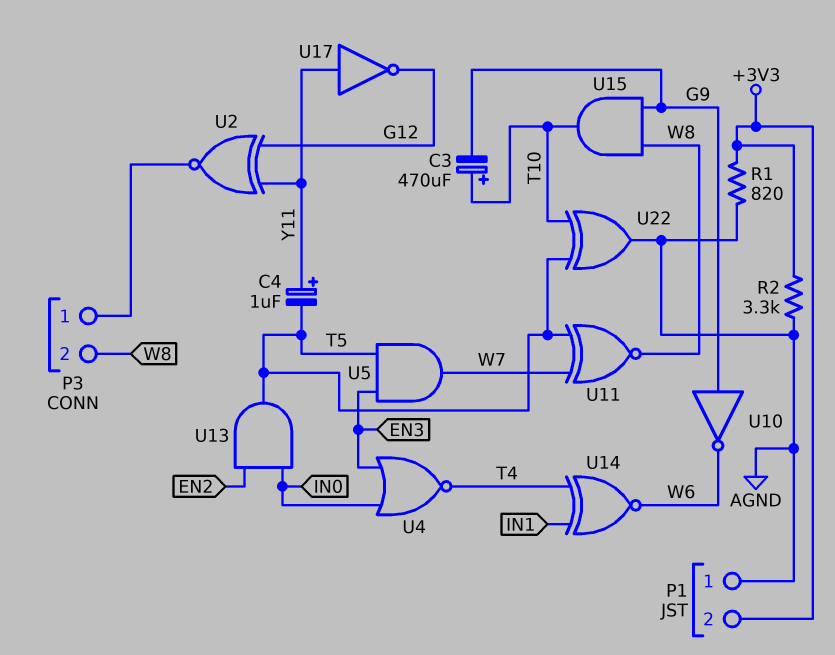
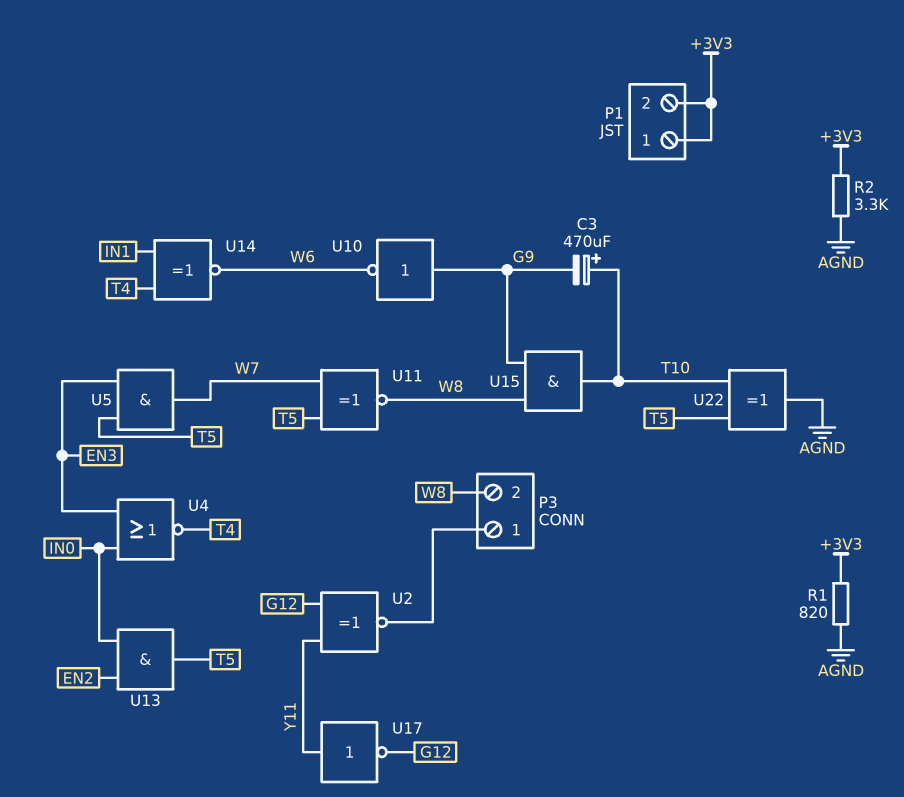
C4: 1uF (plus Y11, minus T5) -> none
P1 pin 1: AGND -> +3V3

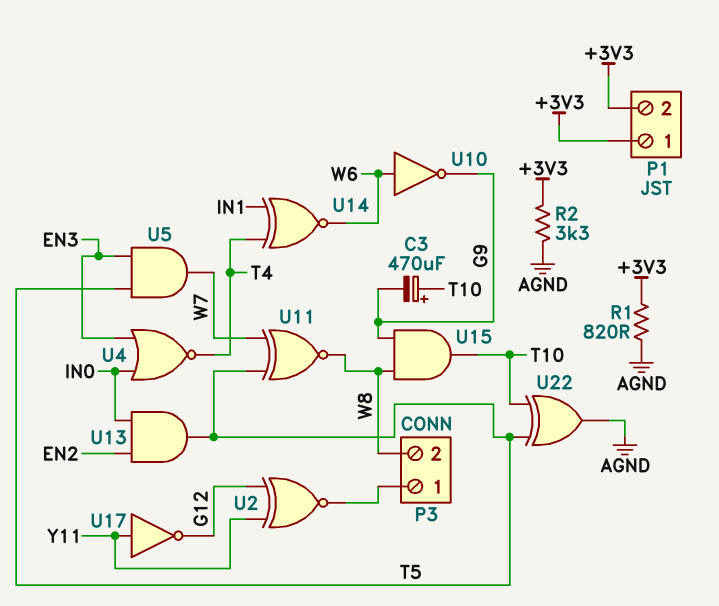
U10: NOT (in G9, out W6) -> NOT (in W6, out G9)

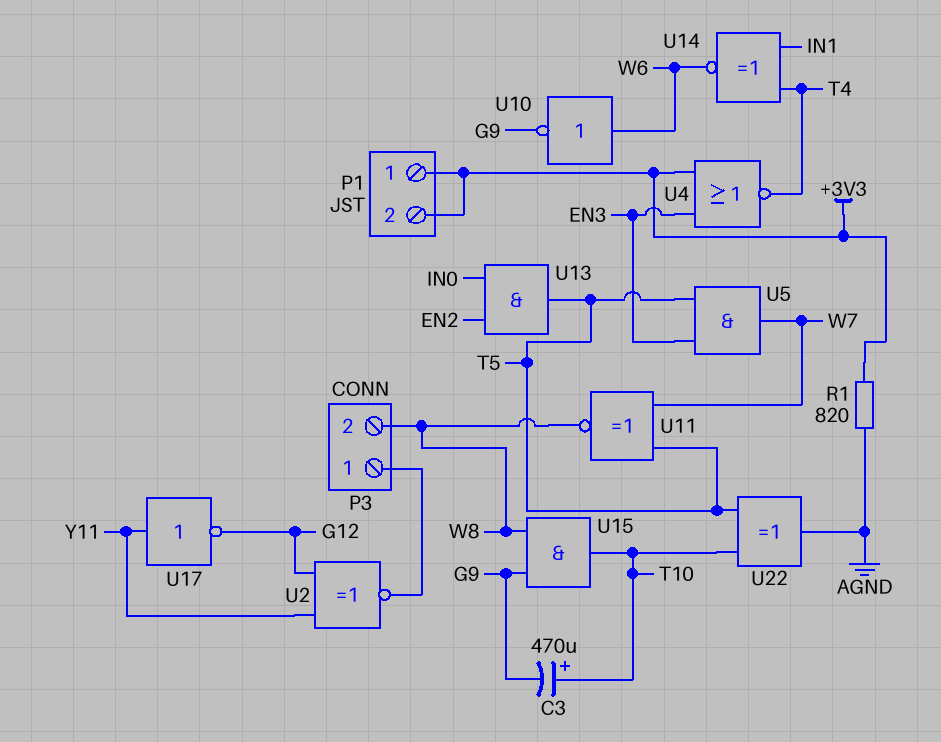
R2: 3.3k (+3V3, AGND) -> none
U4: NOR (in EN3, in IN0, out T4) -> NOR (in +3V3, in EN3, out T4)

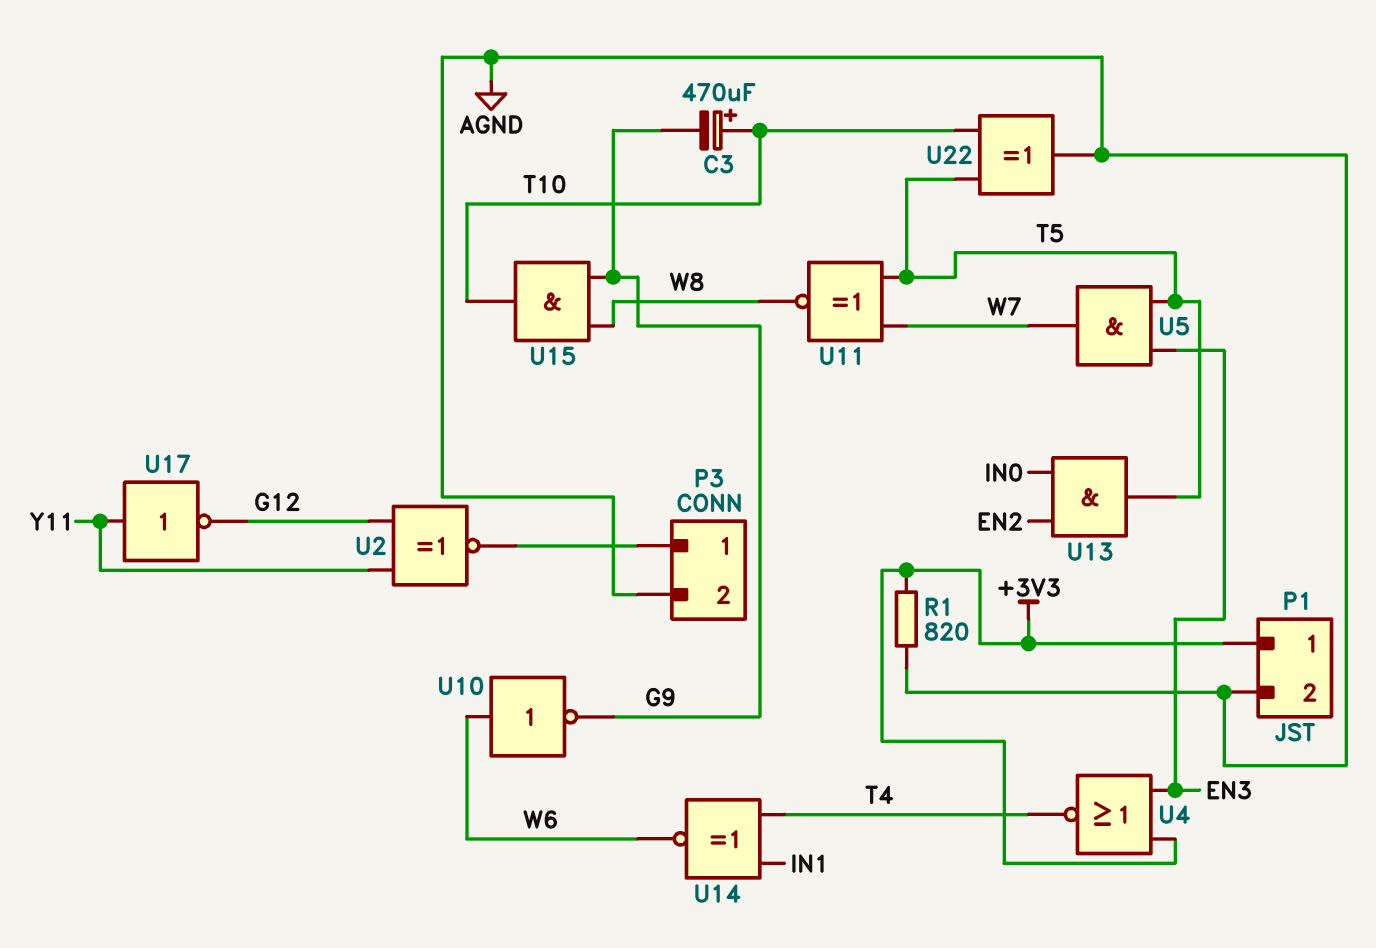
P1 pin 2: +3V3 -> AGND
P3 pin 2: W8 -> AGND

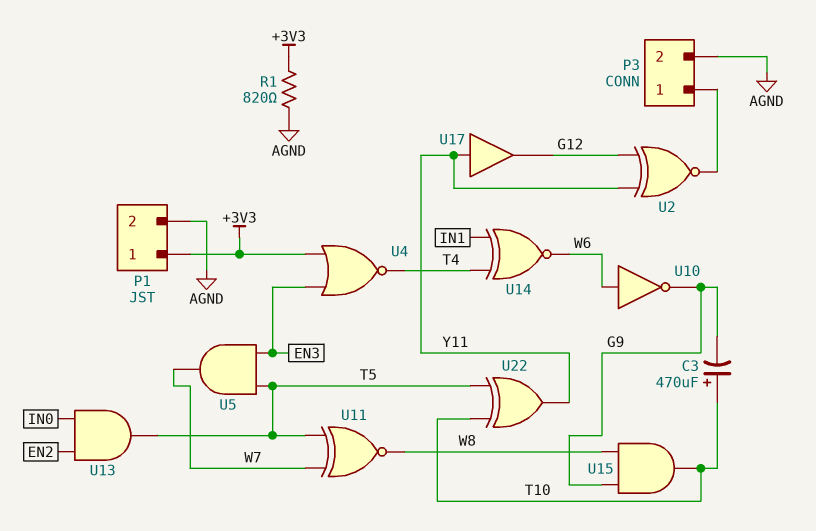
U17: NOT (in Y11, out G12) -> buffer (in Y11, out G12)
U22: XOR (in T5, in T10, out AGND) -> XOR (in T5, in T10, out Y11)

